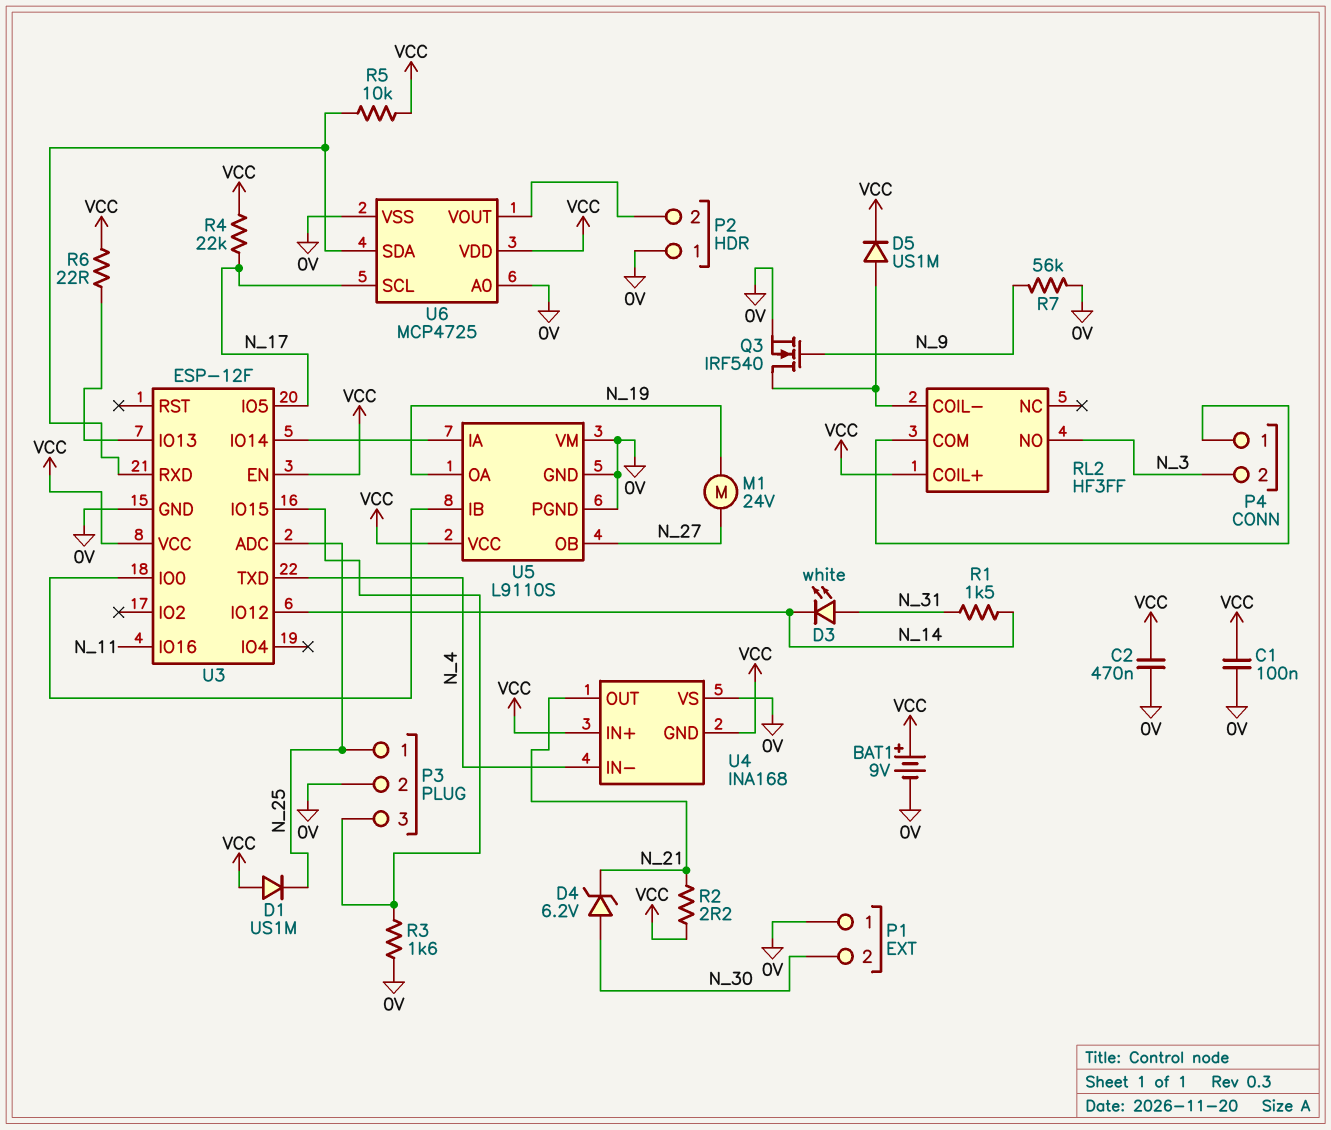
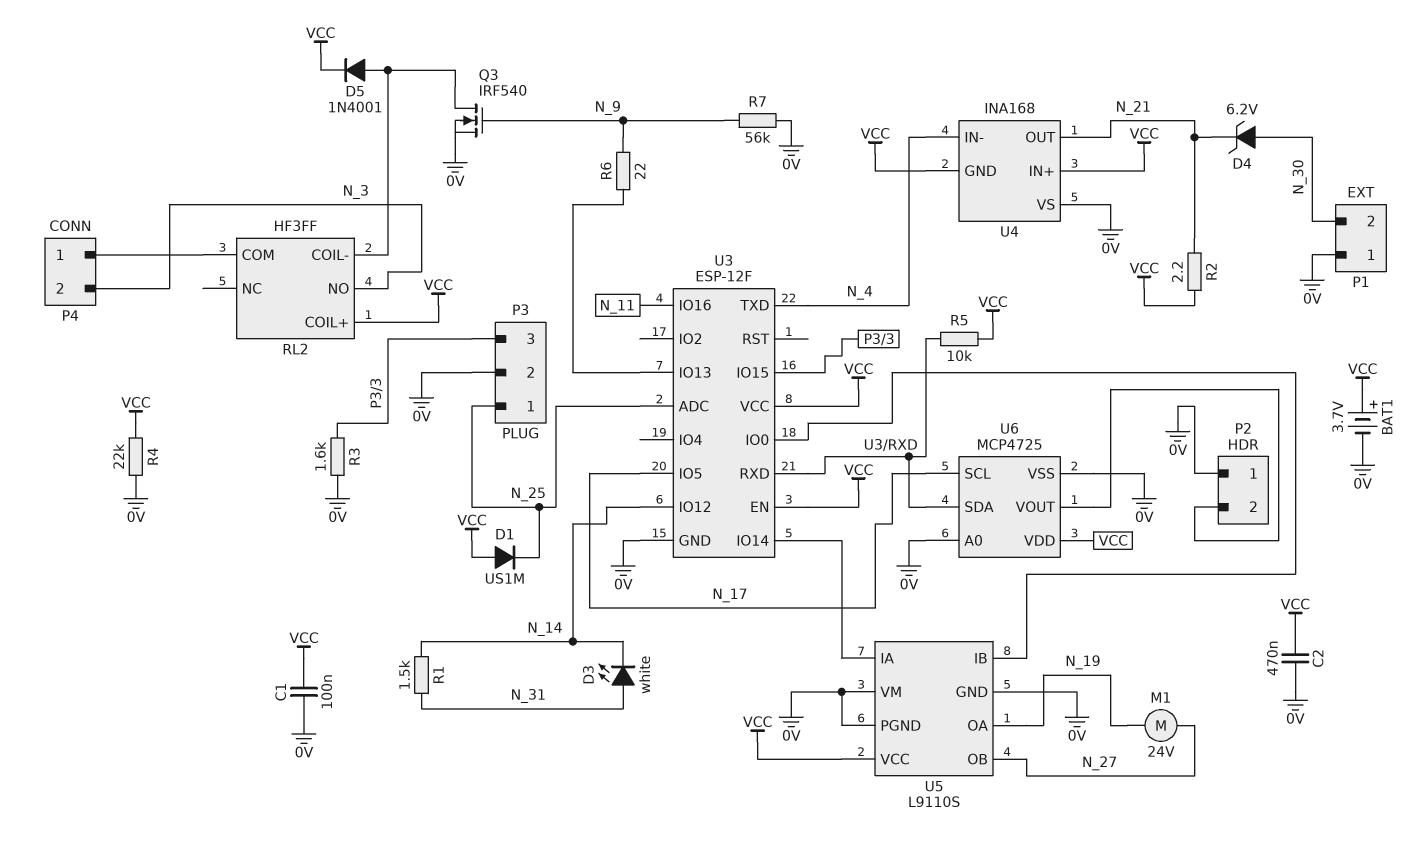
BAT1: 9V (plus VCC, minus 0V) -> 3.7V (plus VCC, minus 0V)
D5: diode US1M (A RL2/COIL-, K VCC) -> diode 1N4001 (A RL2/COIL-, K VCC)
R4: 22k (N_17, VCC) -> 22k (0V, VCC)
R6: 22 (U3/IO13, VCC) -> 22 (N_9, U3/IO13)

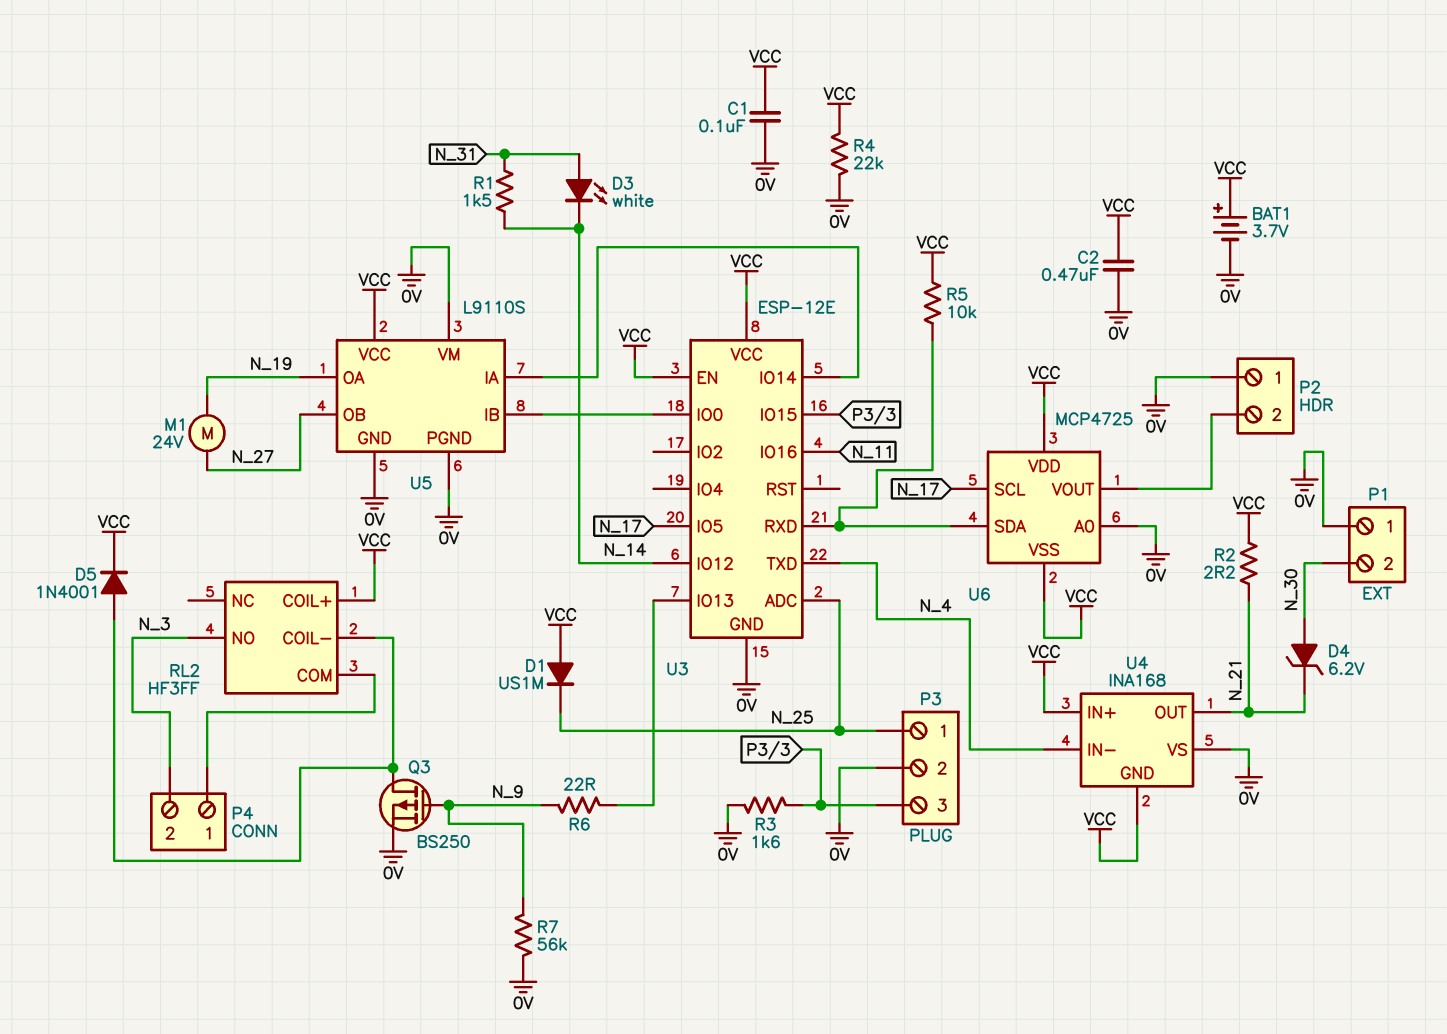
Q3: NMOS IRF540 (G N_9, D RL2/COIL-, S 0V) -> PMOS BS250 (G N_9, D RL2/COIL-, S 0V)
U3: ESP-12F -> ESP-12E
U6 pin VSS: 0V -> VCC

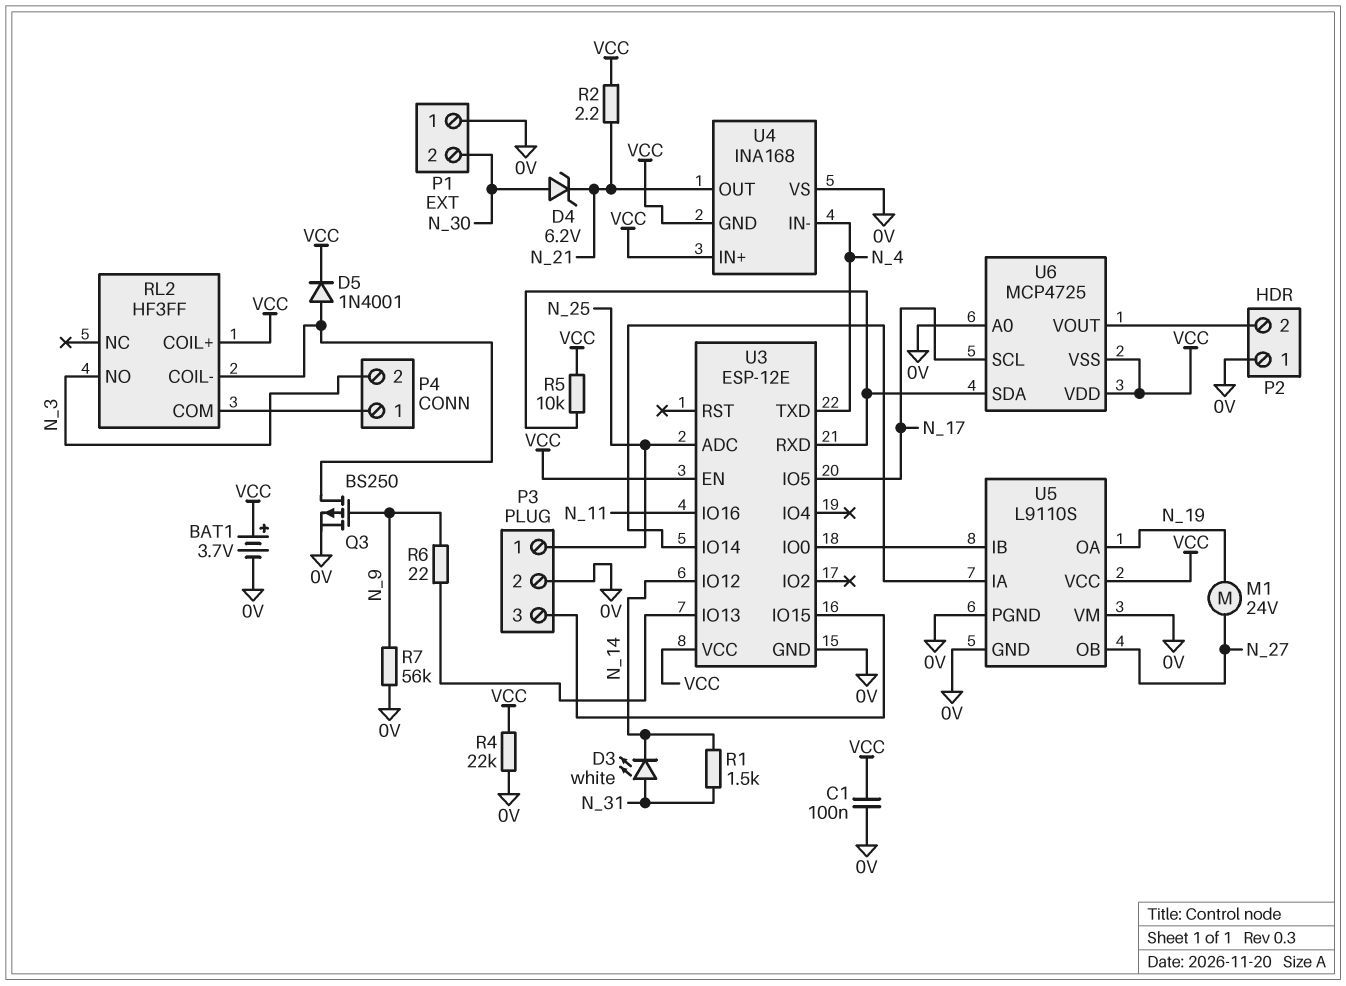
C2: 470nF (0V, VCC) -> none
D1: diode US1M (A VCC, K N_25) -> none
R3: 1.6k (0V, P3/3) -> none

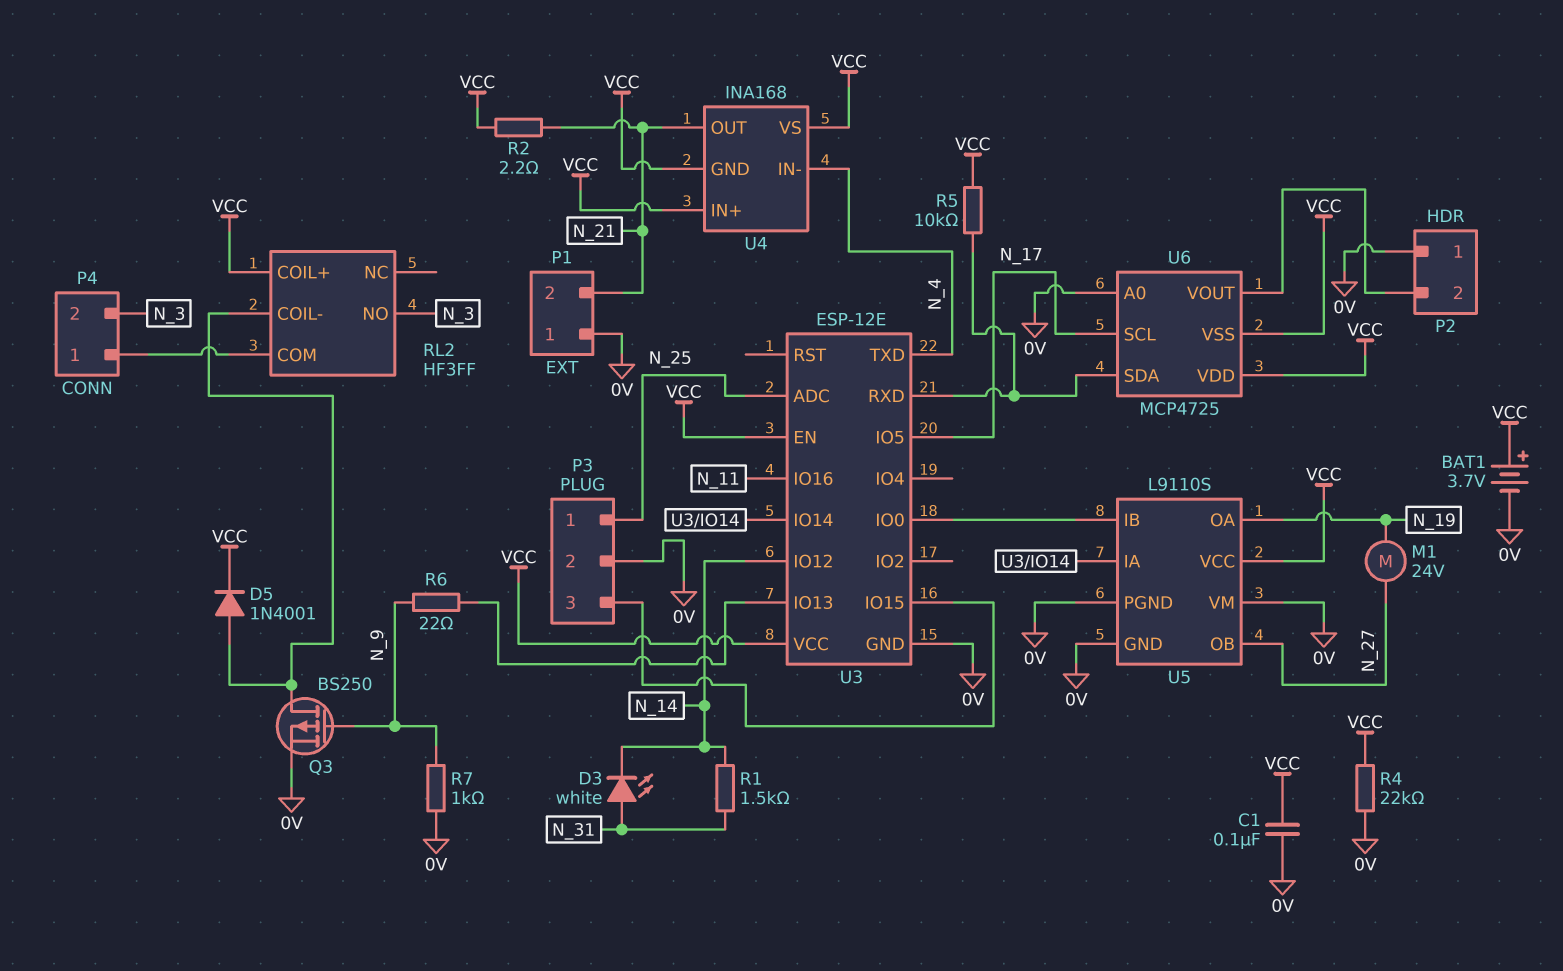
D4: zener 6.2V (A N_30, K N_21) -> none
P1 pin 2: N_30 -> N_21
R7: 56k (0V, N_9) -> 1k (0V, N_9)
U4 pin VS: 0V -> VCC

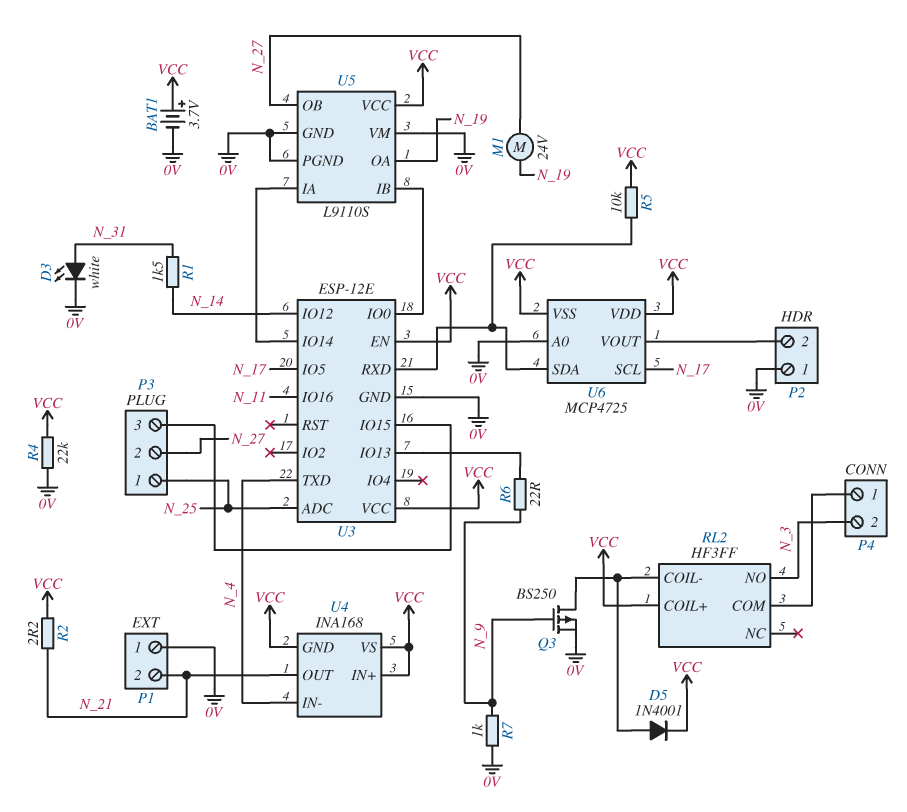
C1: 100nF (0V, VCC) -> none
D3: LED white (A N_31, K N_14) -> LED white (A N_31, K 0V)
P3 pin 2: 0V -> N_27

